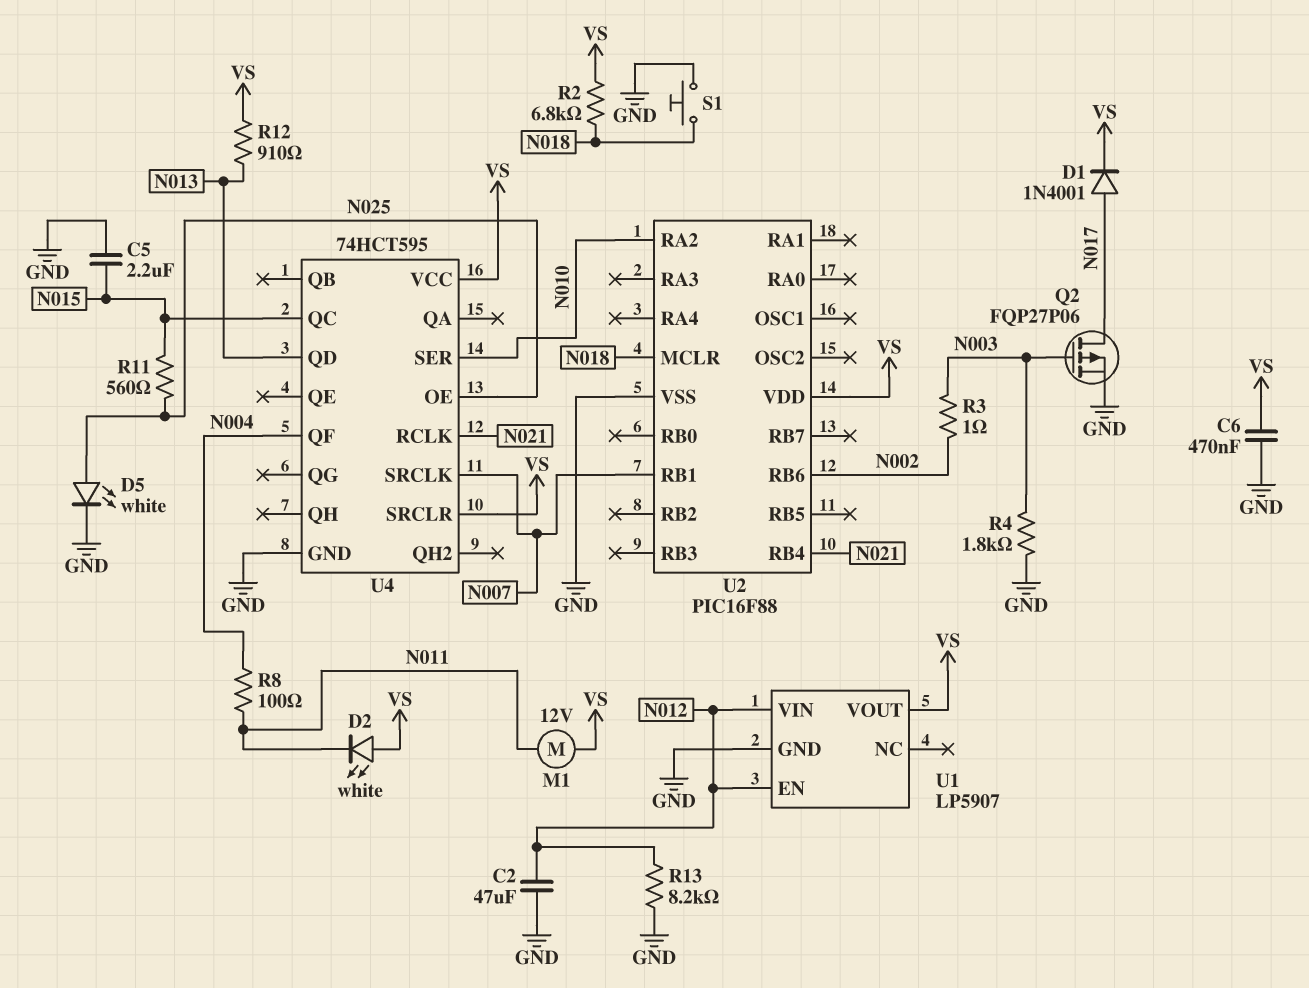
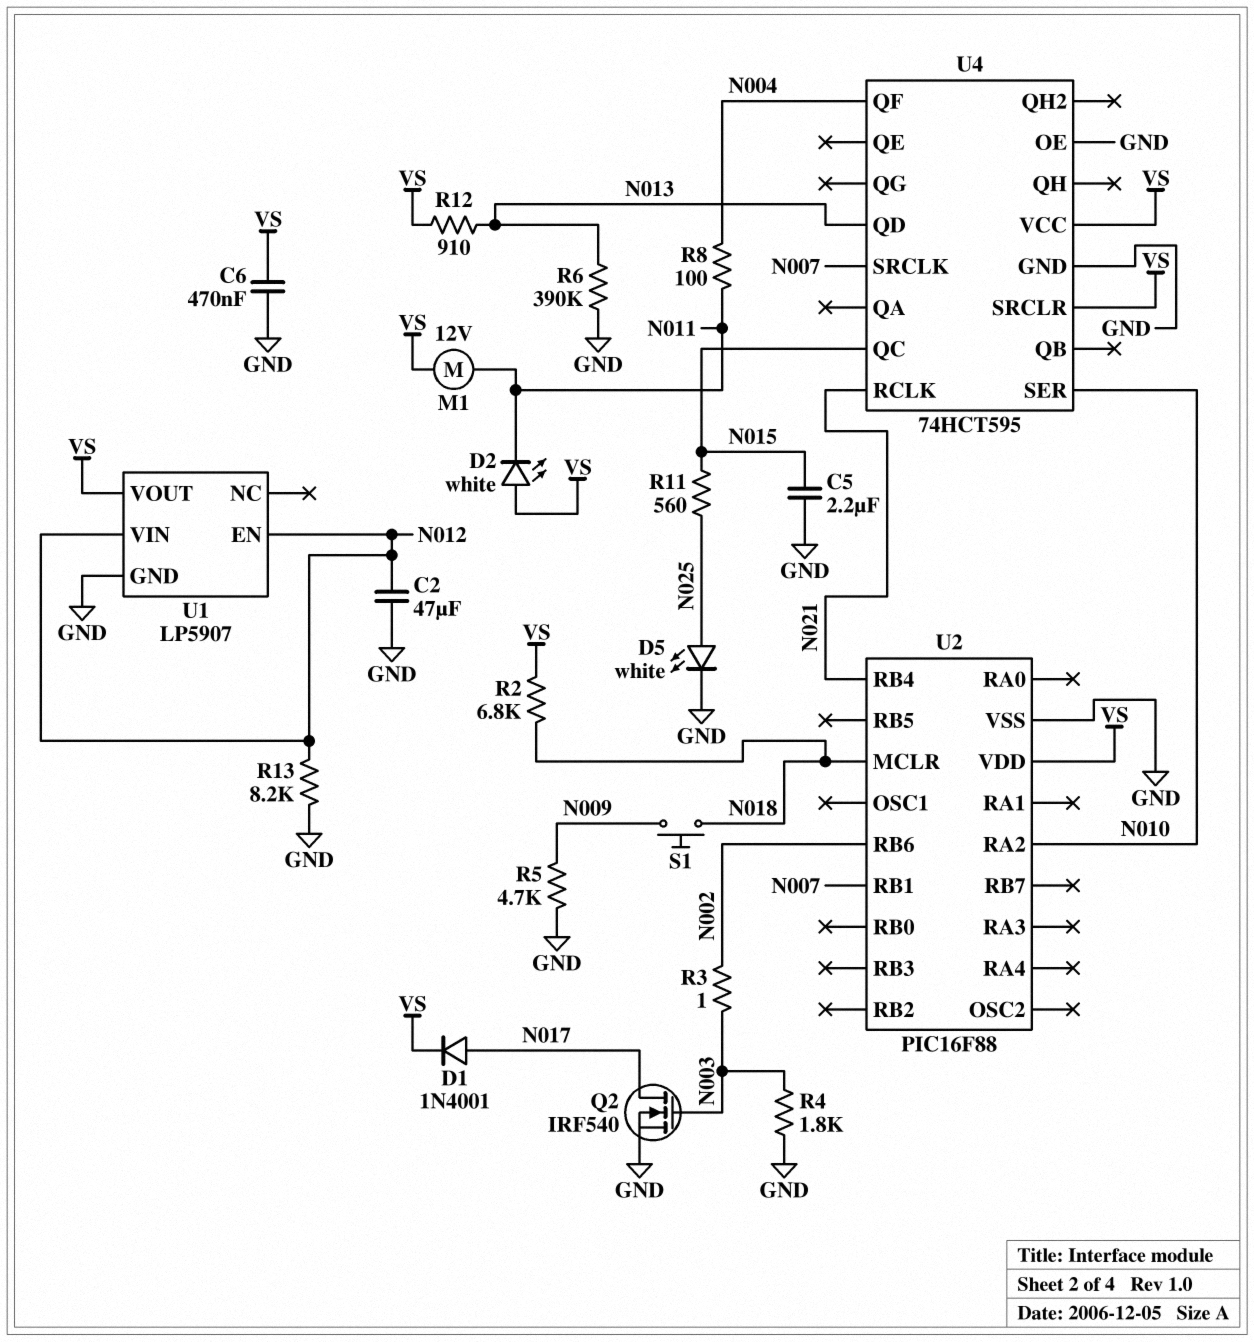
Q2: PMOS FQP27P06 (G N003, D N017, S GND) -> NMOS IRF540 (G N003, D N017, S GND)
R5: none -> 4.7k (GND, N009)
R6: none -> 390k (GND, N013)
S1: button (GND, N018) -> button (N009, N018)
U4 pin OE: N025 -> GND

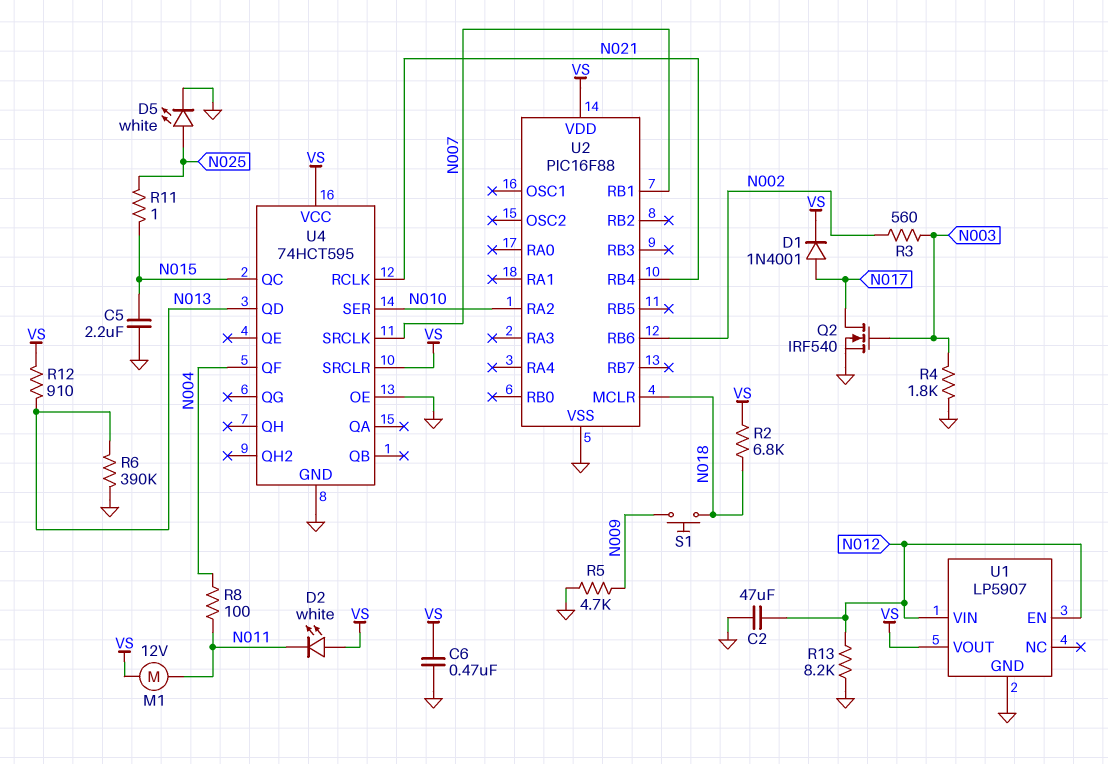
R3: 1 (N002, N003) -> 560 (N002, N003)
R11: 560 (N015, N025) -> 1 (N015, N025)

